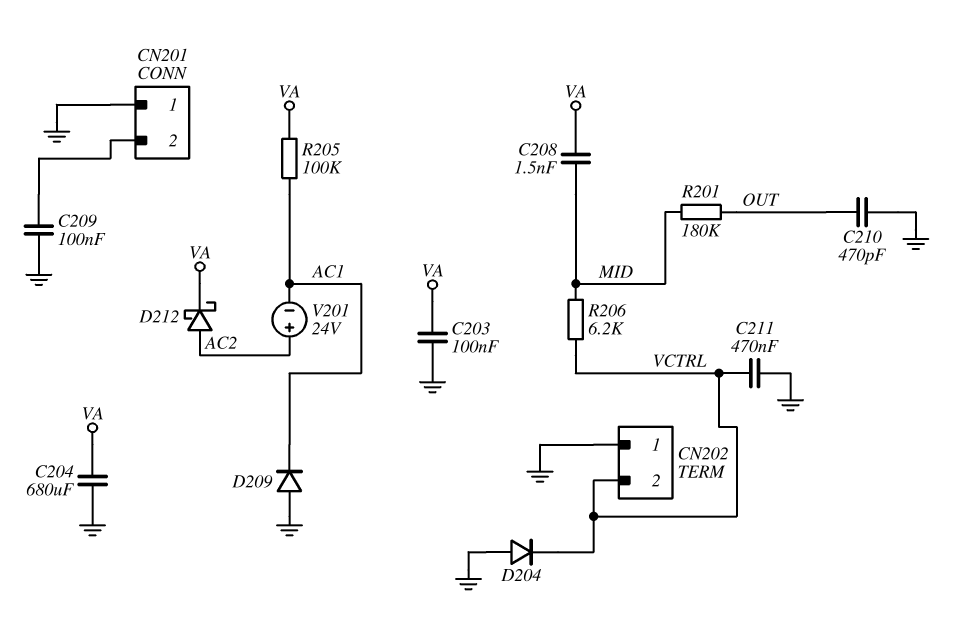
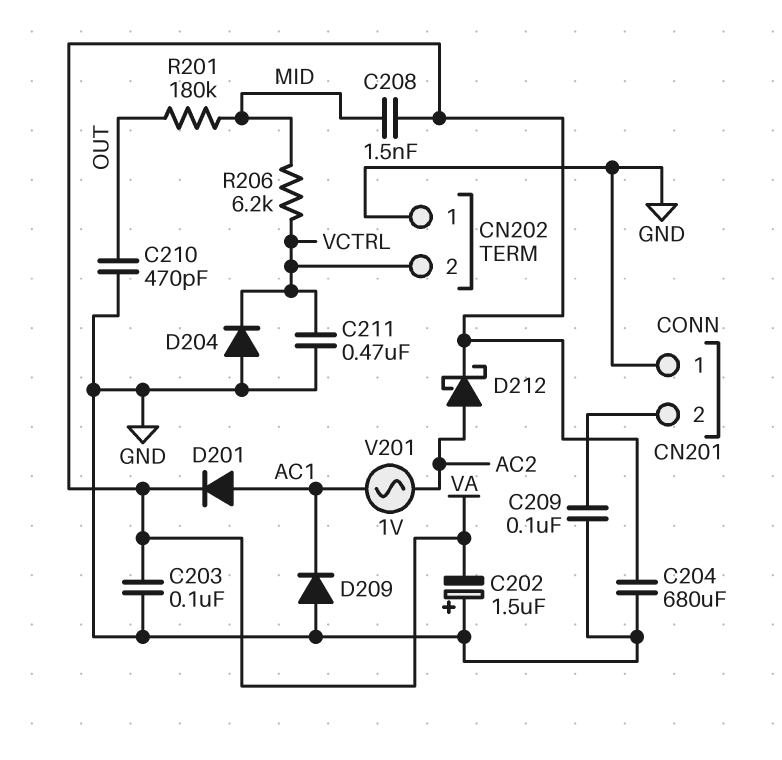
C202: none -> 1.5uF (plus GND, minus VA)
D201: none -> diode (A AC1, K VA)
R205: 100k (AC1, VA) -> none
V201: 24V (plus AC2, minus AC1) -> AC 1V (AC1, AC2)

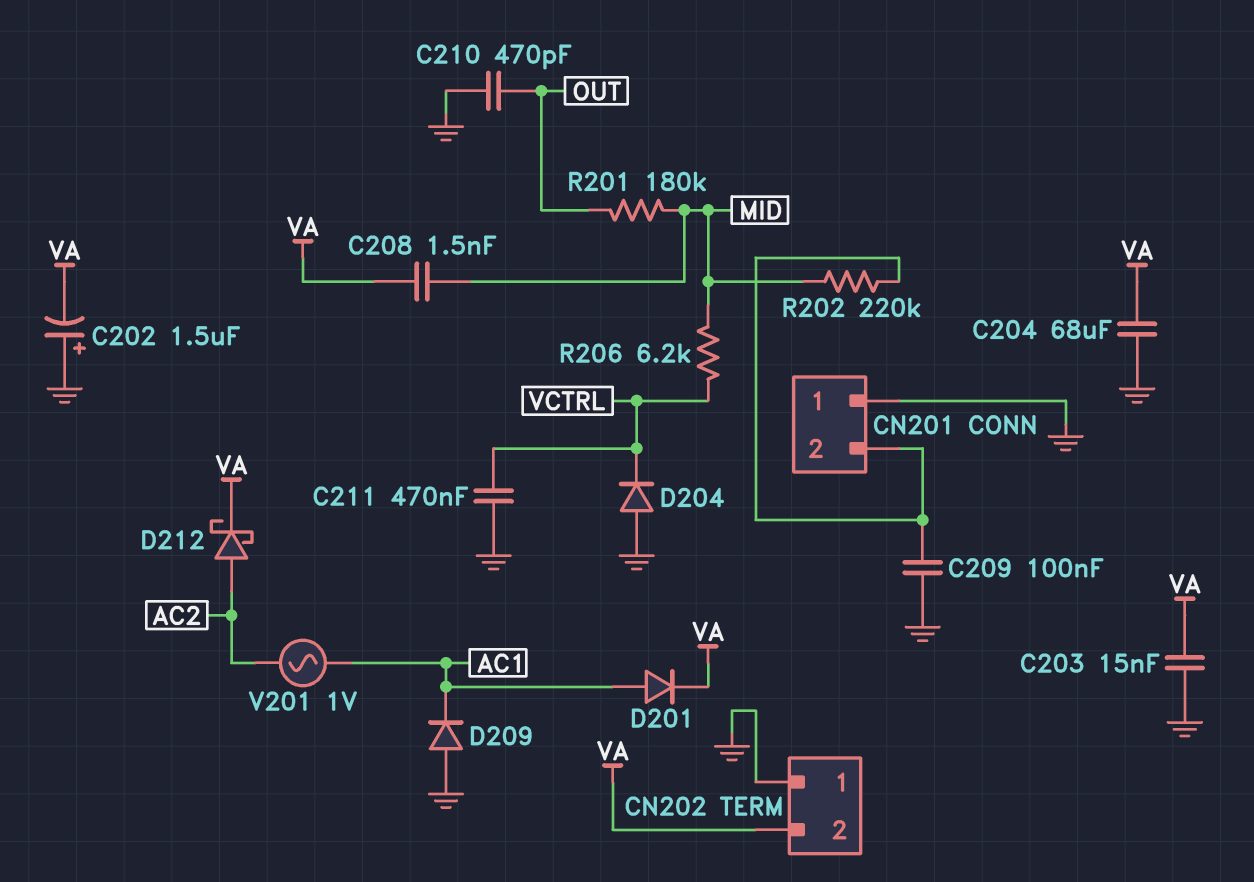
C203: 100nF (GND, VA) -> 15nF (GND, VA)
C204: 680uF (GND, VA) -> 68uF (GND, VA)
CN202 pin 2: VCTRL -> VA
R202: none -> 220k (CN201/2, MID)

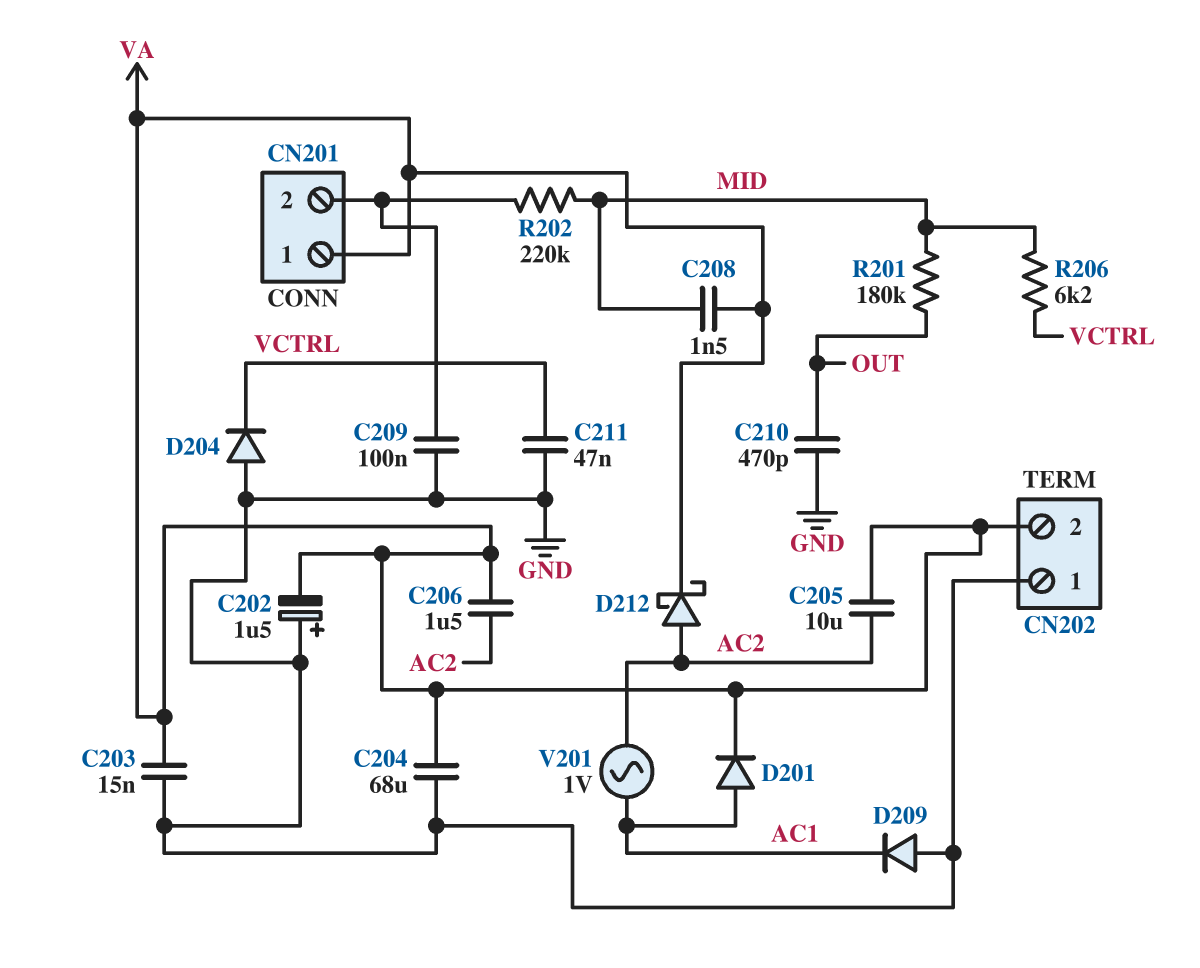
C205: none -> 10uF (AC2, VA)
C206: none -> 1.5uF (AC2, VA)
C211: 470nF (GND, VCTRL) -> 47nF (GND, VCTRL)
CN201 pin 1: GND -> VA

